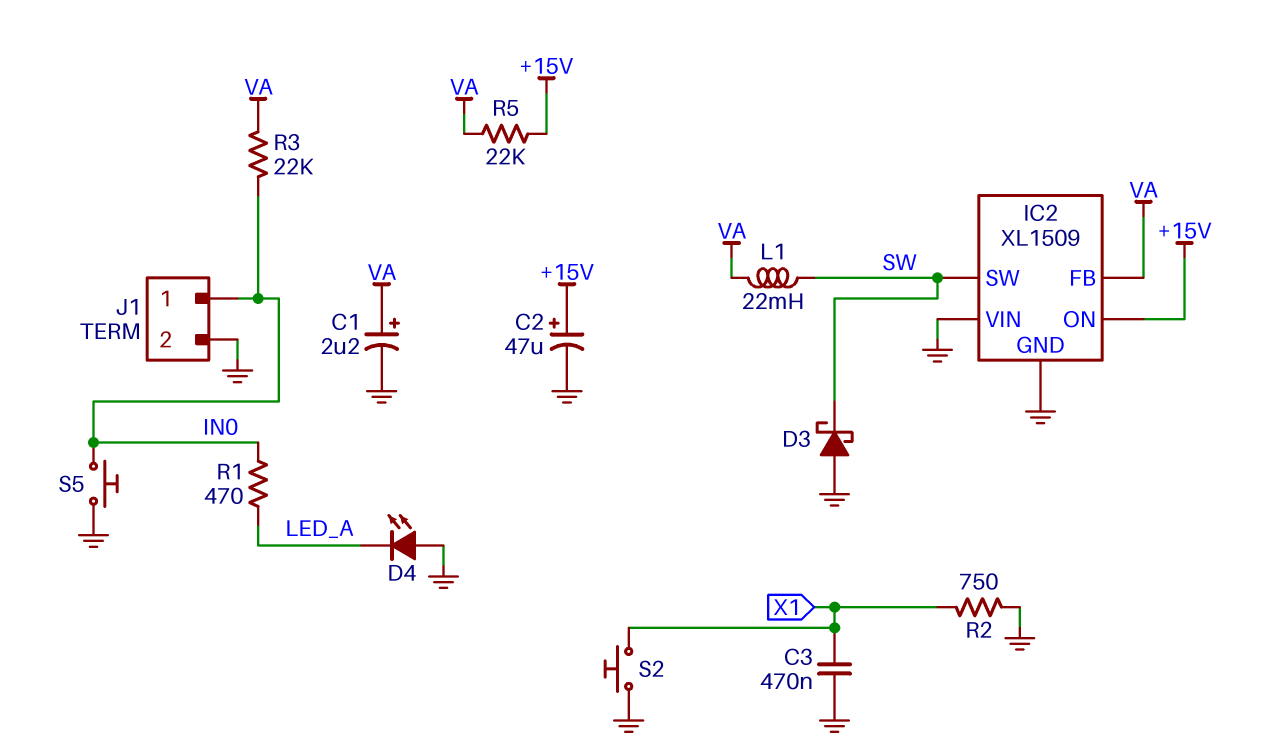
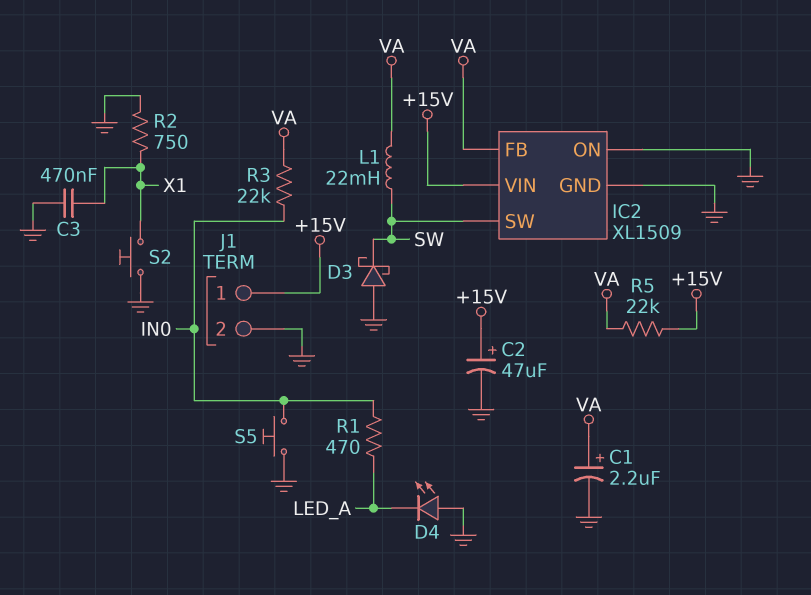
IC2 pin ON: +15V -> GND
IC2 pin VIN: GND -> +15V
J1 pin 1: IN0 -> +15V

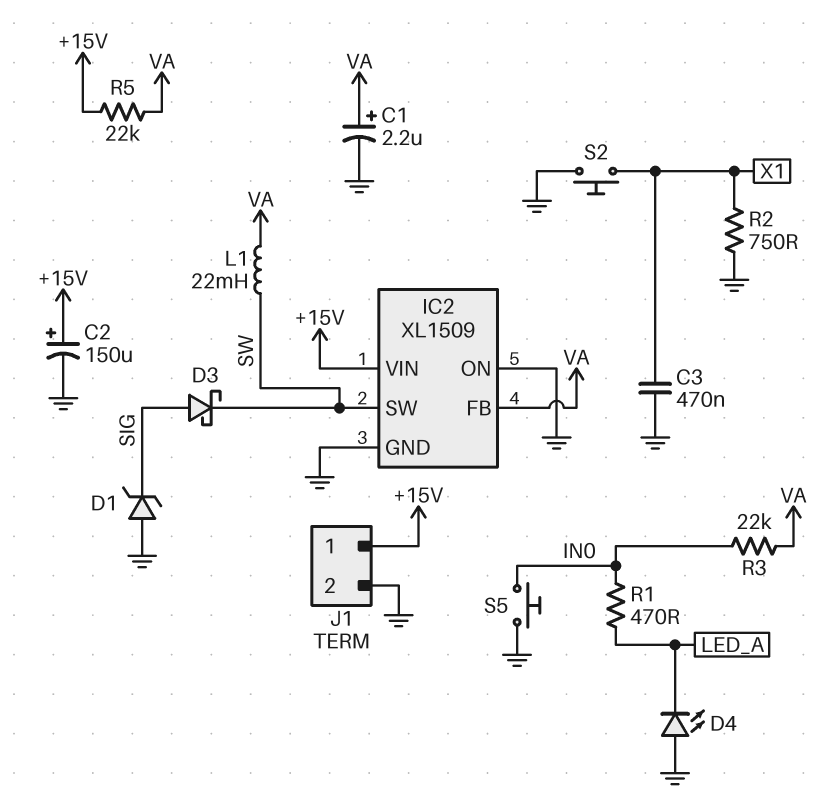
C2: 47uF (plus +15V, minus GND) -> 150uF (plus +15V, minus GND)
D1: none -> zener (A GND, K SIG)
D3: schottky (A GND, K SW) -> schottky (A SIG, K SW)

